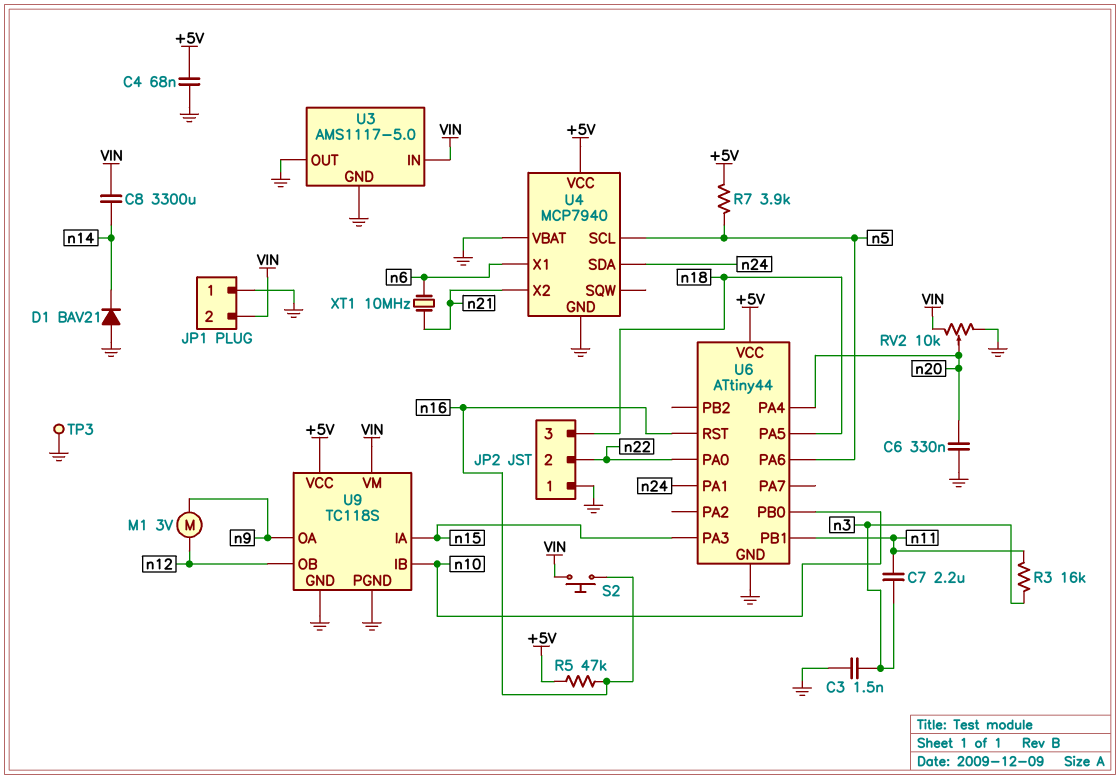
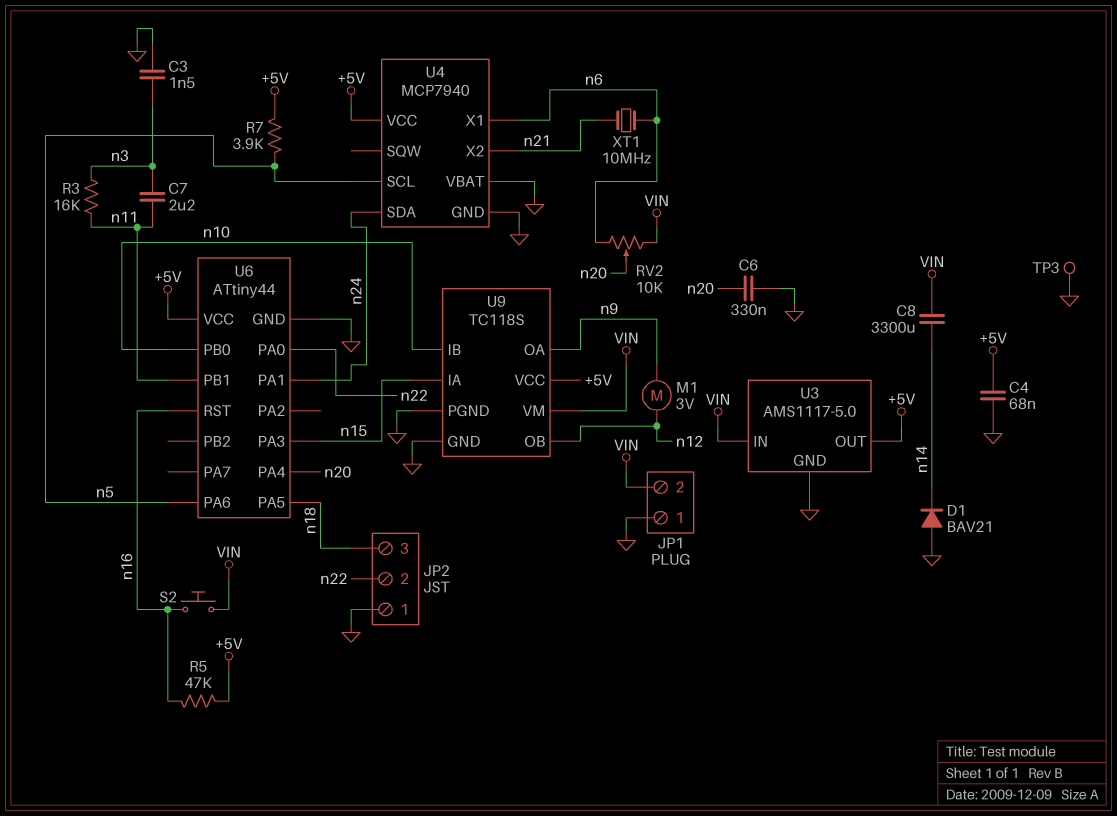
RV2: 10k (GND, VIN, wiper n20) -> 10k (VIN, n6, wiper n20)
U3 pin OUT: GND -> +5V

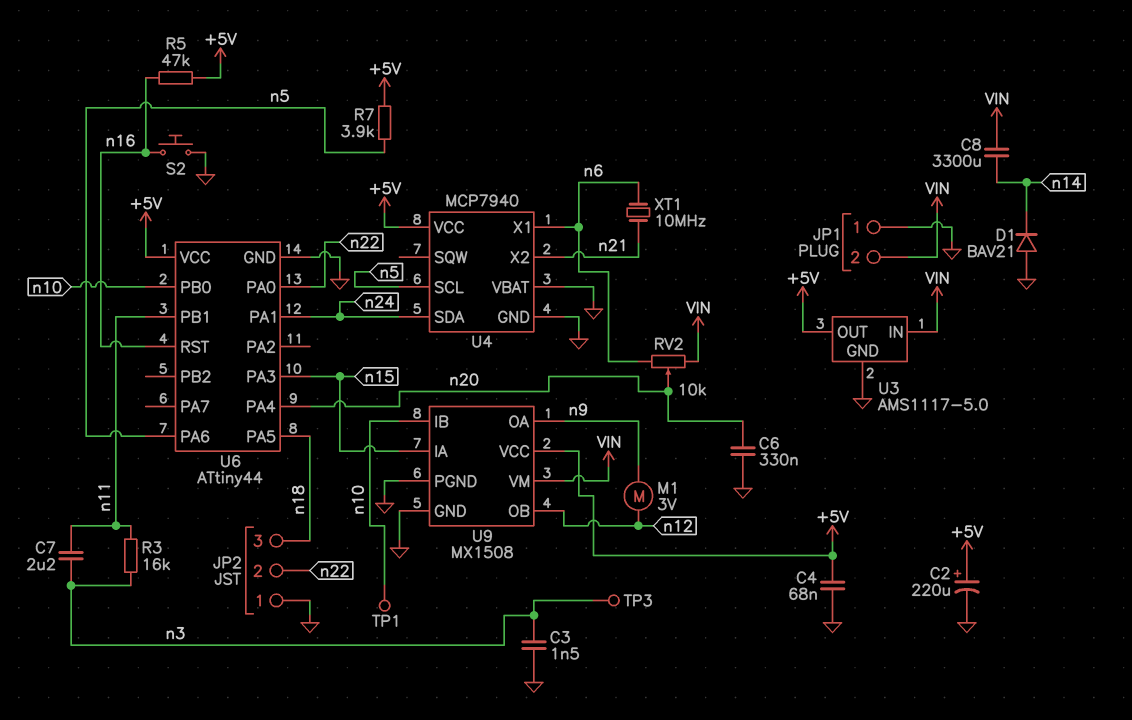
C2: none -> 220uF (plus +5V, minus GND)
S2: button (VIN, n16) -> button (GND, n16)
TP1: none -> test point (n10)
TP3: test point (GND) -> test point (n3)
U9: TC118S -> MX1508

